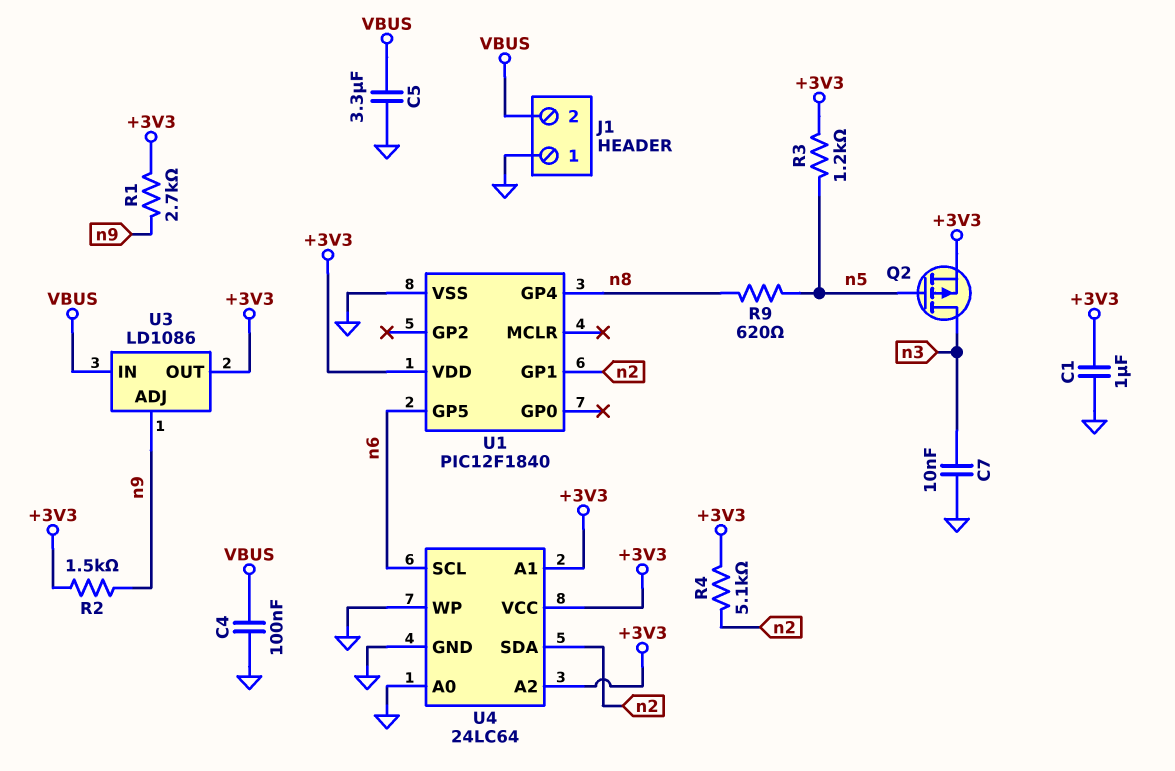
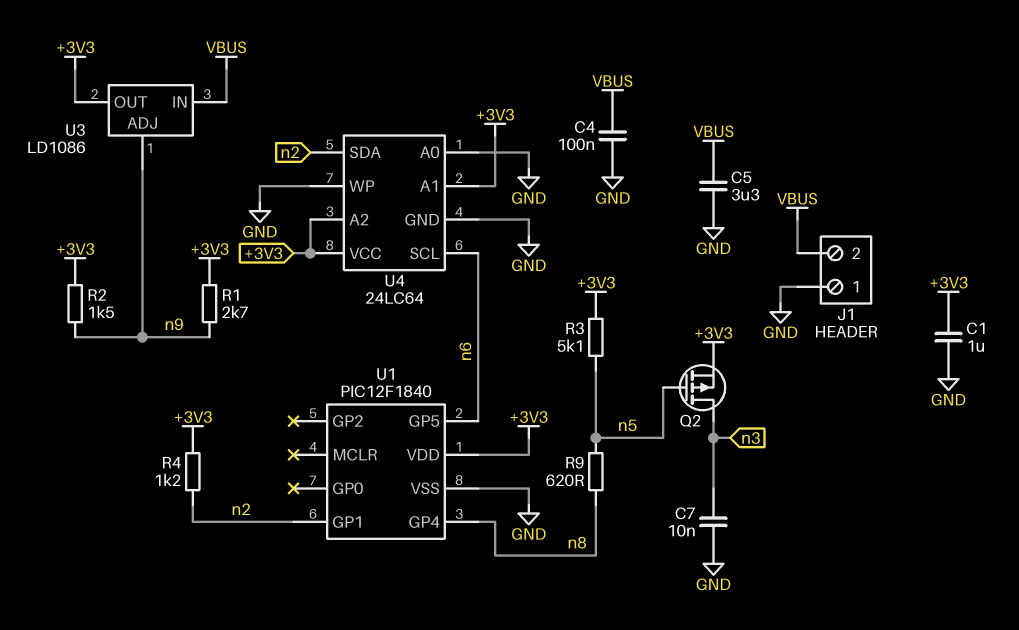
R3: 1.2k (+3V3, n5) -> 5.1k (+3V3, n5)
R4: 5.1k (+3V3, n2) -> 1.2k (+3V3, n2)

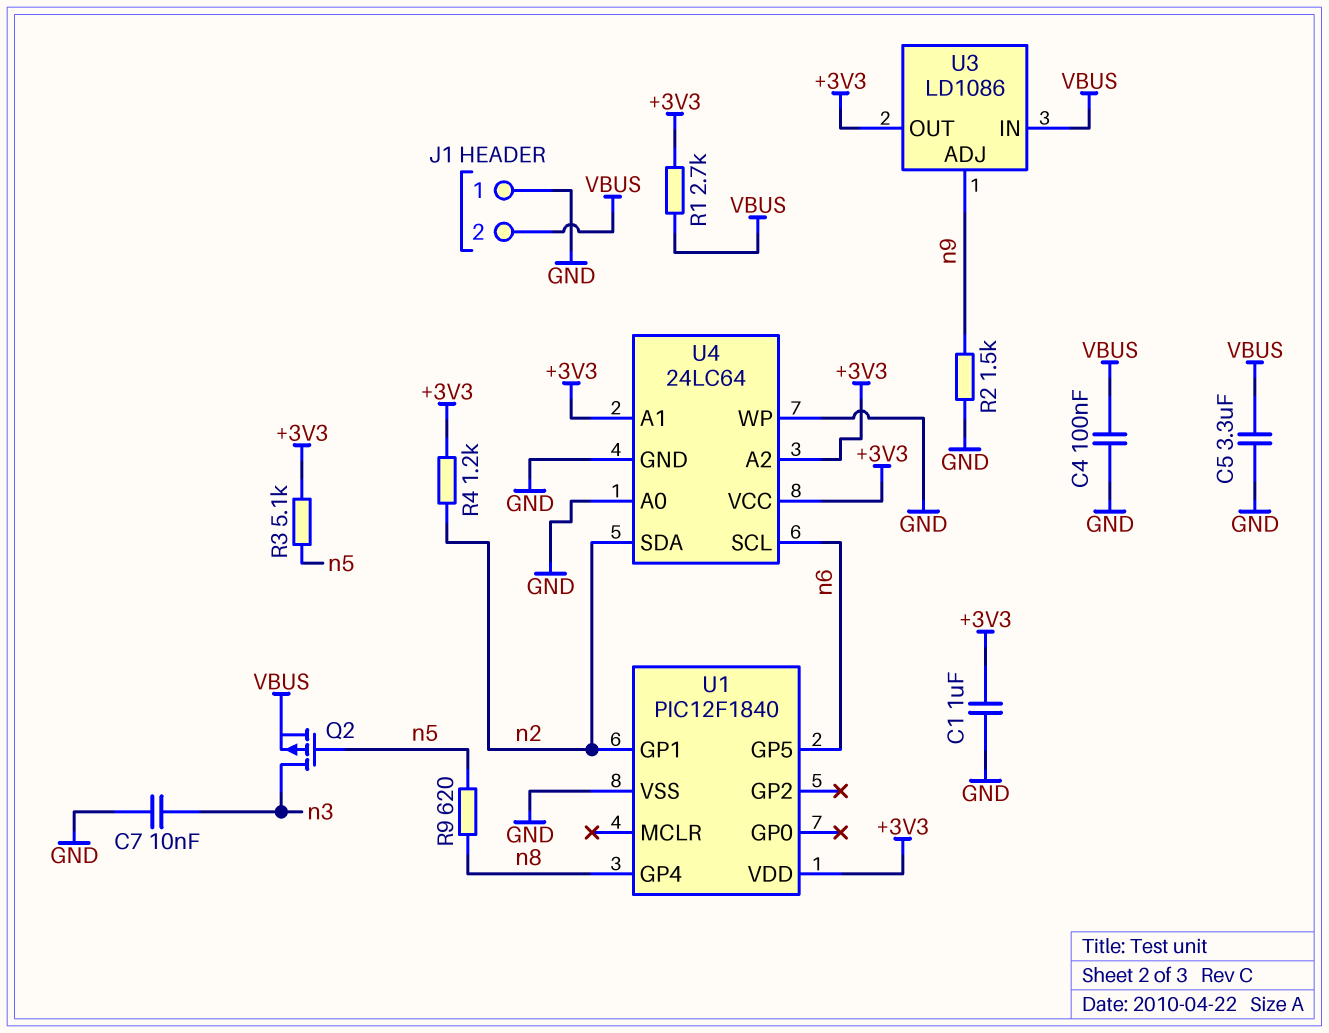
Q2: PMOS (G n5, D n3, S +3V3) -> PMOS (G n5, D n3, S VBUS)
R1: 2.7k (+3V3, n9) -> 2.7k (+3V3, VBUS)
R2: 1.5k (+3V3, n9) -> 1.5k (GND, n9)

